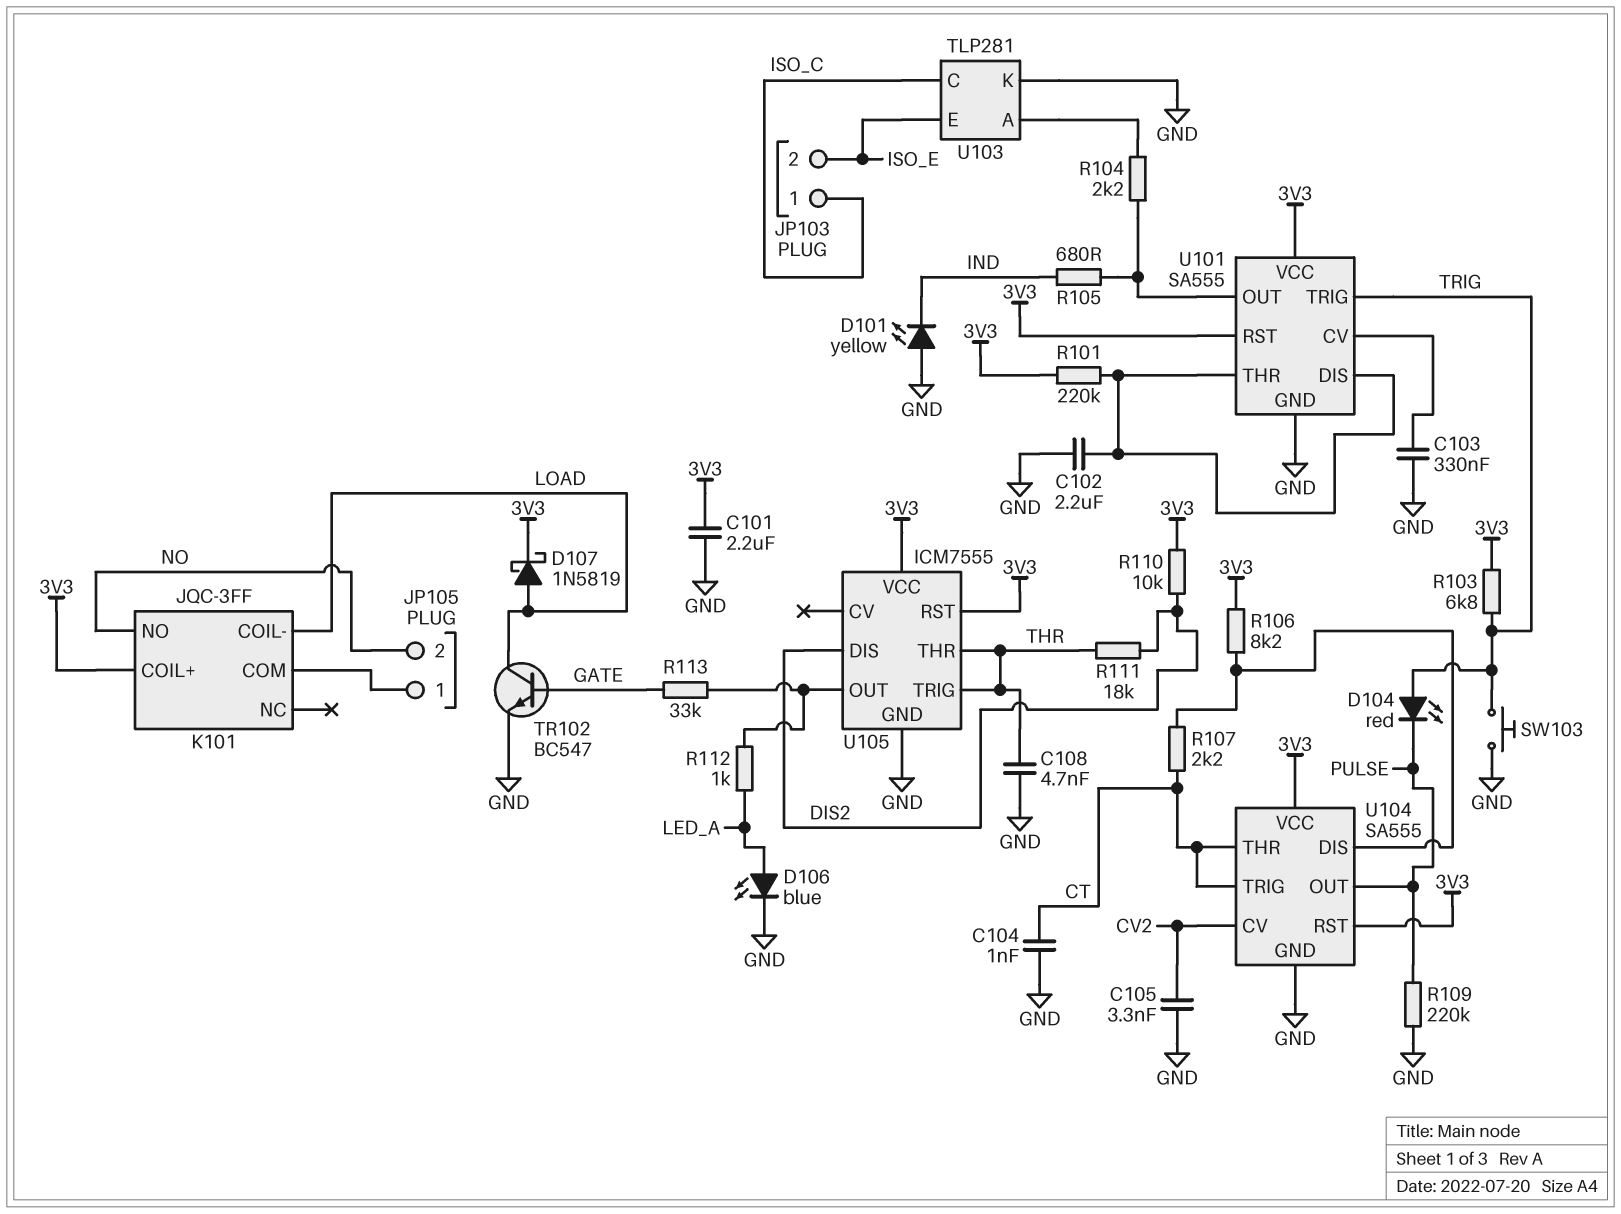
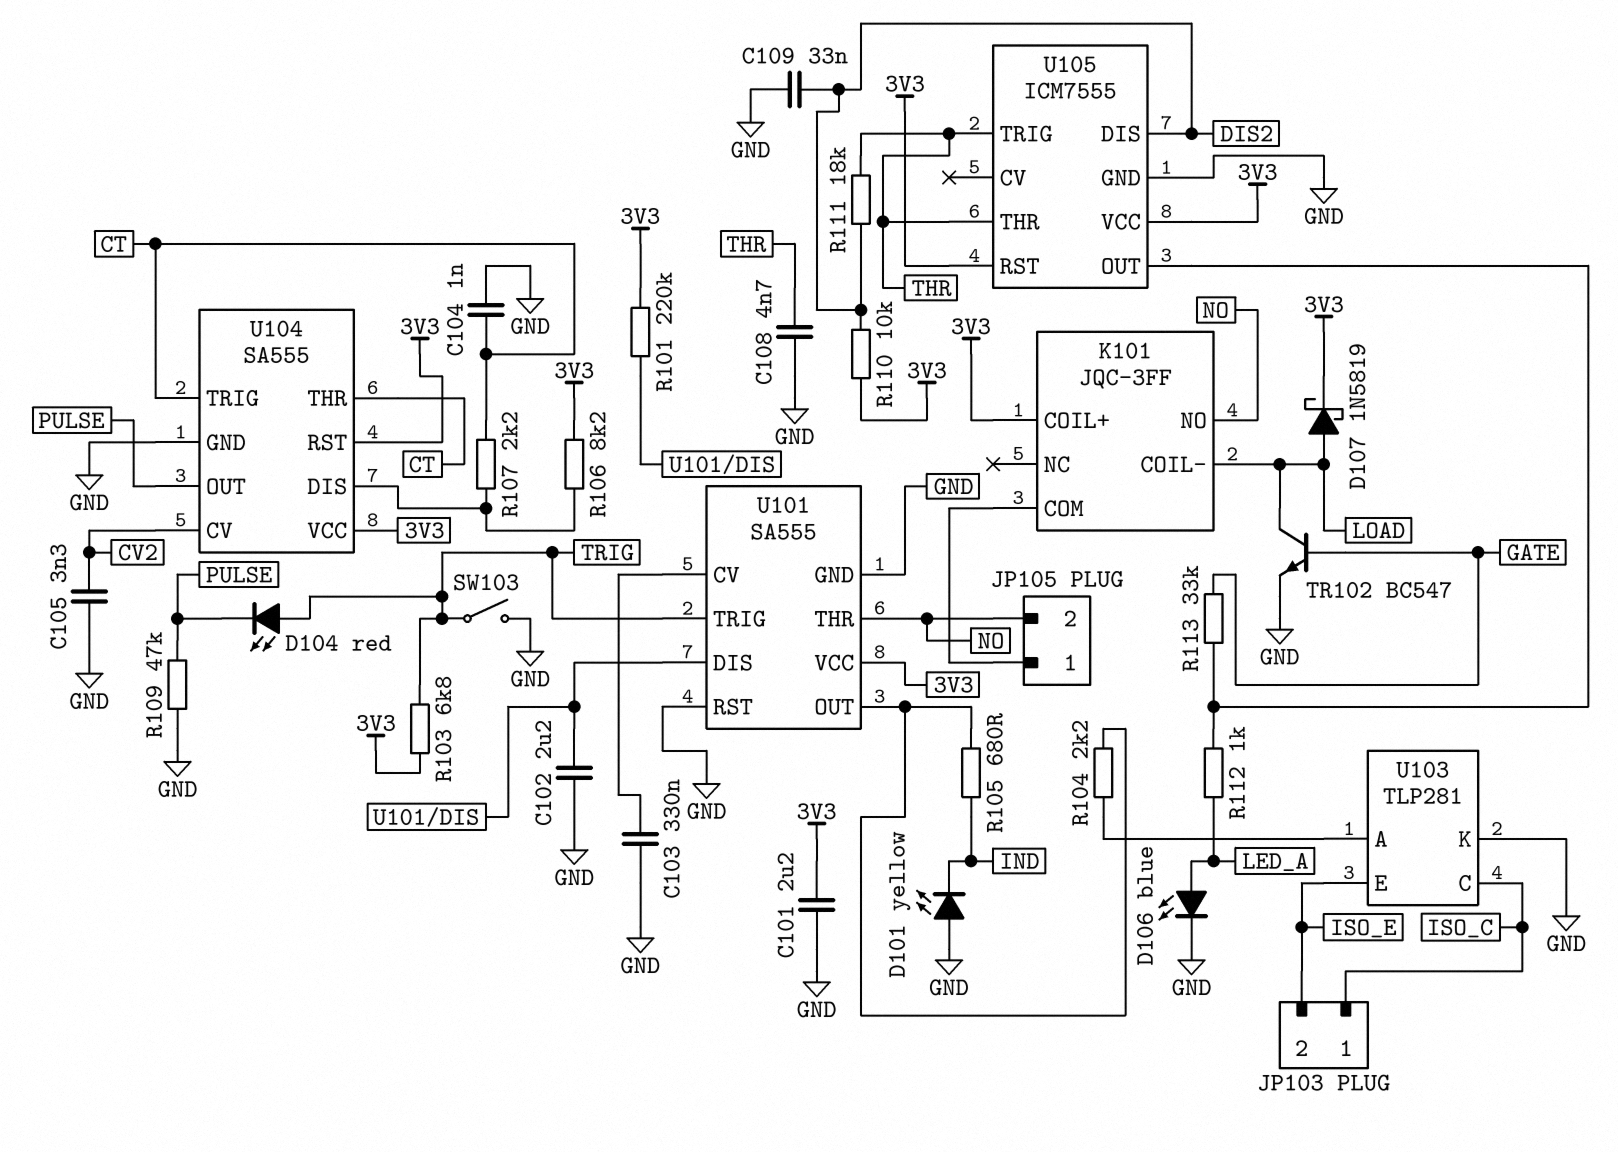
C109: none -> 33nF (DIS2, GND)
R109: 220k (GND, PULSE) -> 47k (GND, PULSE)
SW103: button (GND, TRIG) -> switch (GND, TRIG)
U101 pin RST: 3V3 -> GND
U101 pin THR: U101/DIS -> NO

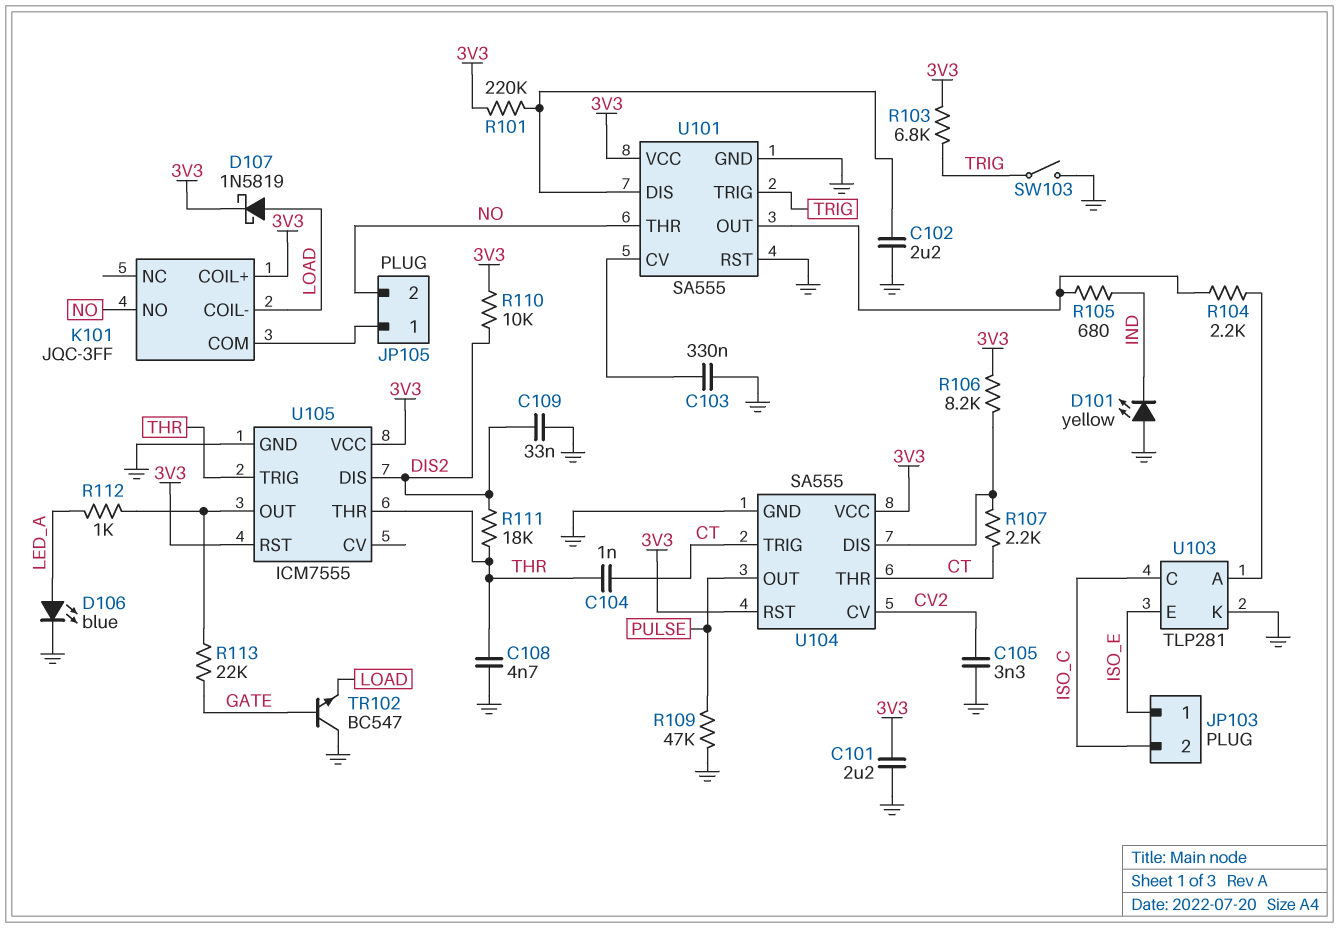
C104: 1nF (CT, GND) -> 1nF (CT, THR)
D104: LED red (A TRIG, K PULSE) -> none
JP103 pin 1: ISO_C -> ISO_E
JP103 pin 2: ISO_E -> ISO_C
R113: 33k (GATE, U105/OUT) -> 22k (GATE, U105/OUT)
TR102: NPN BC547 (B GATE, C LOAD, E GND) -> NPN BC547 (B GATE, C GND, E LOAD)

